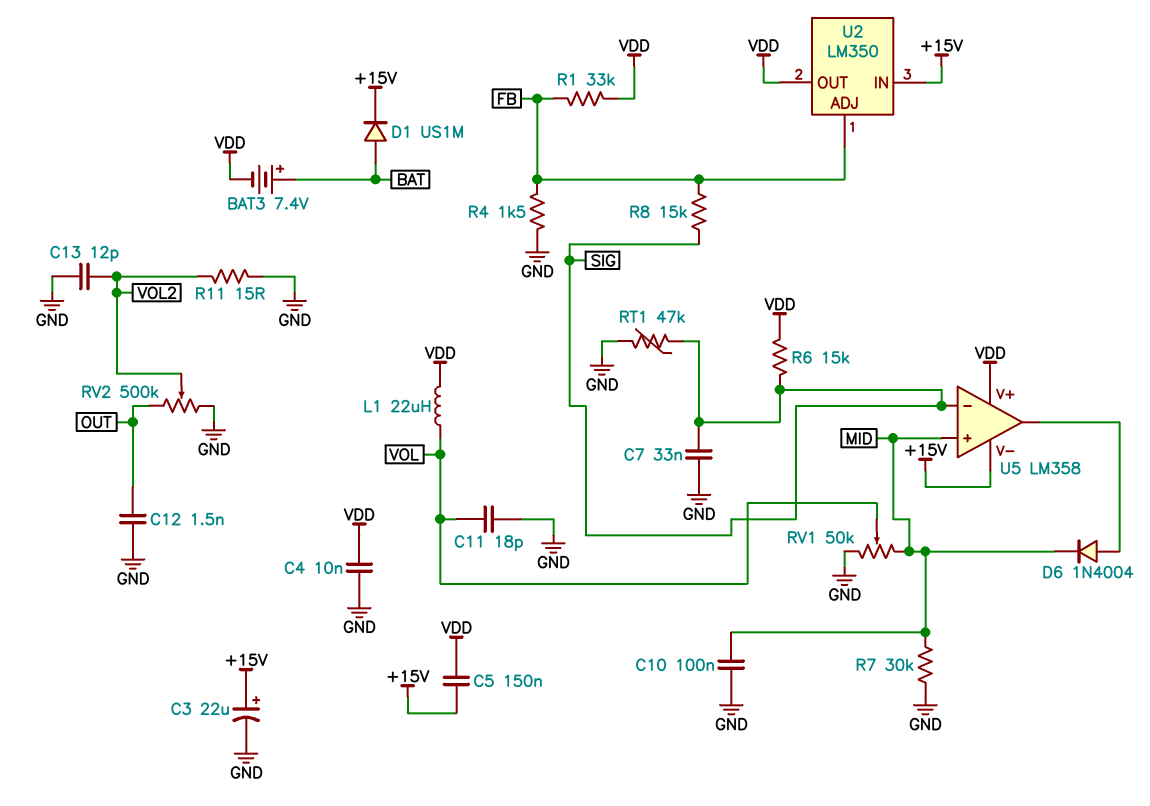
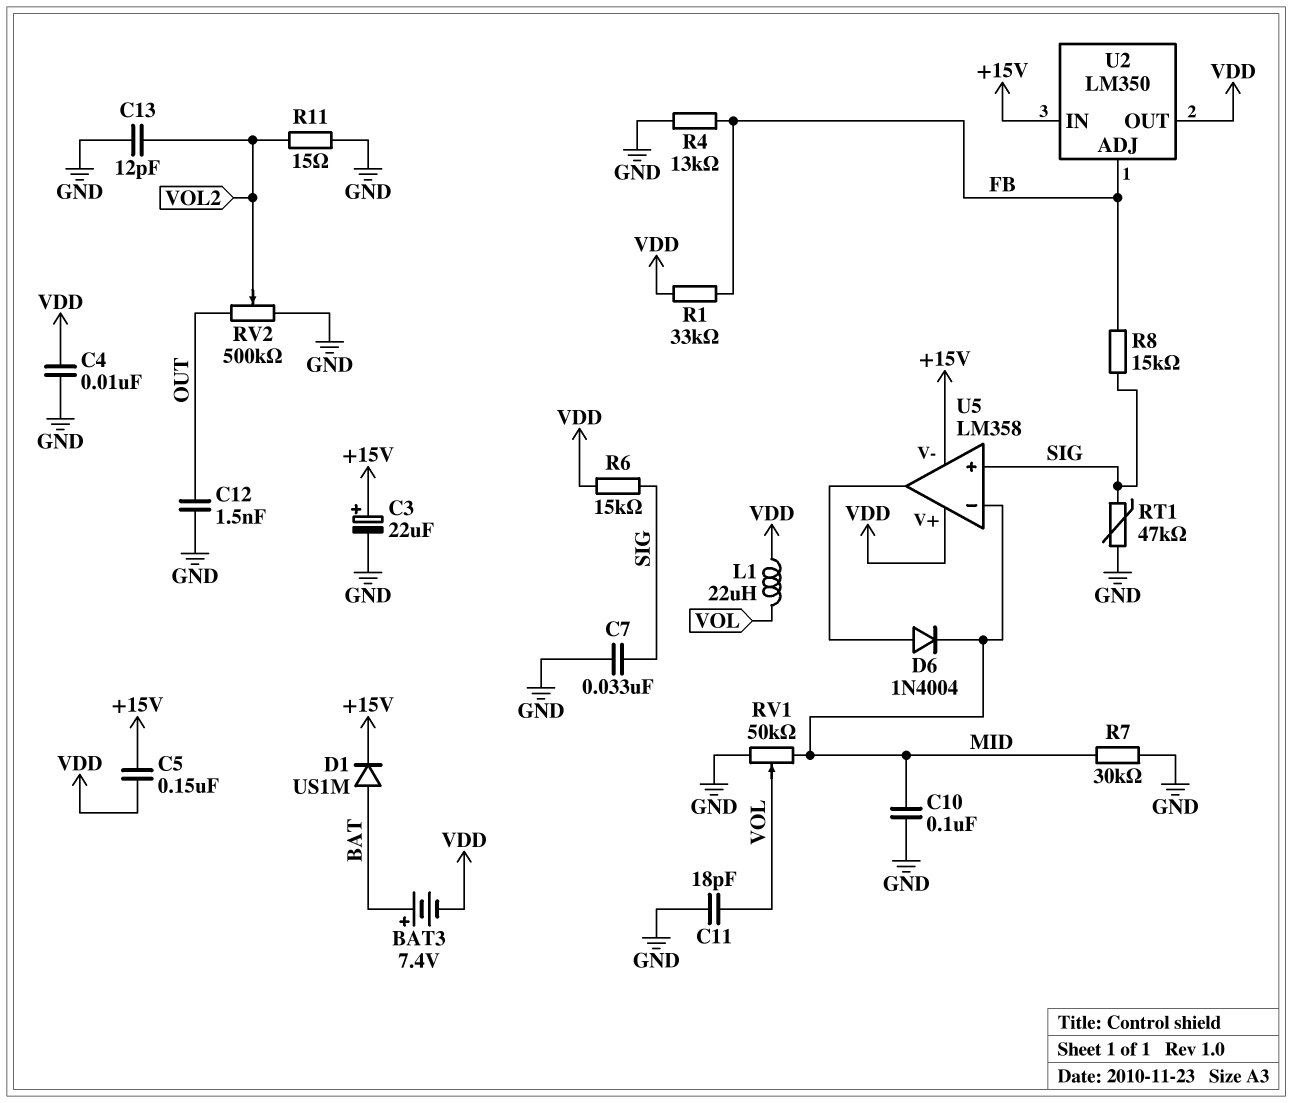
R4: 1.5k (FB, GND) -> 13k (FB, GND)
U5 pin in+: MID -> SIG
U5 pin in-: SIG -> MID

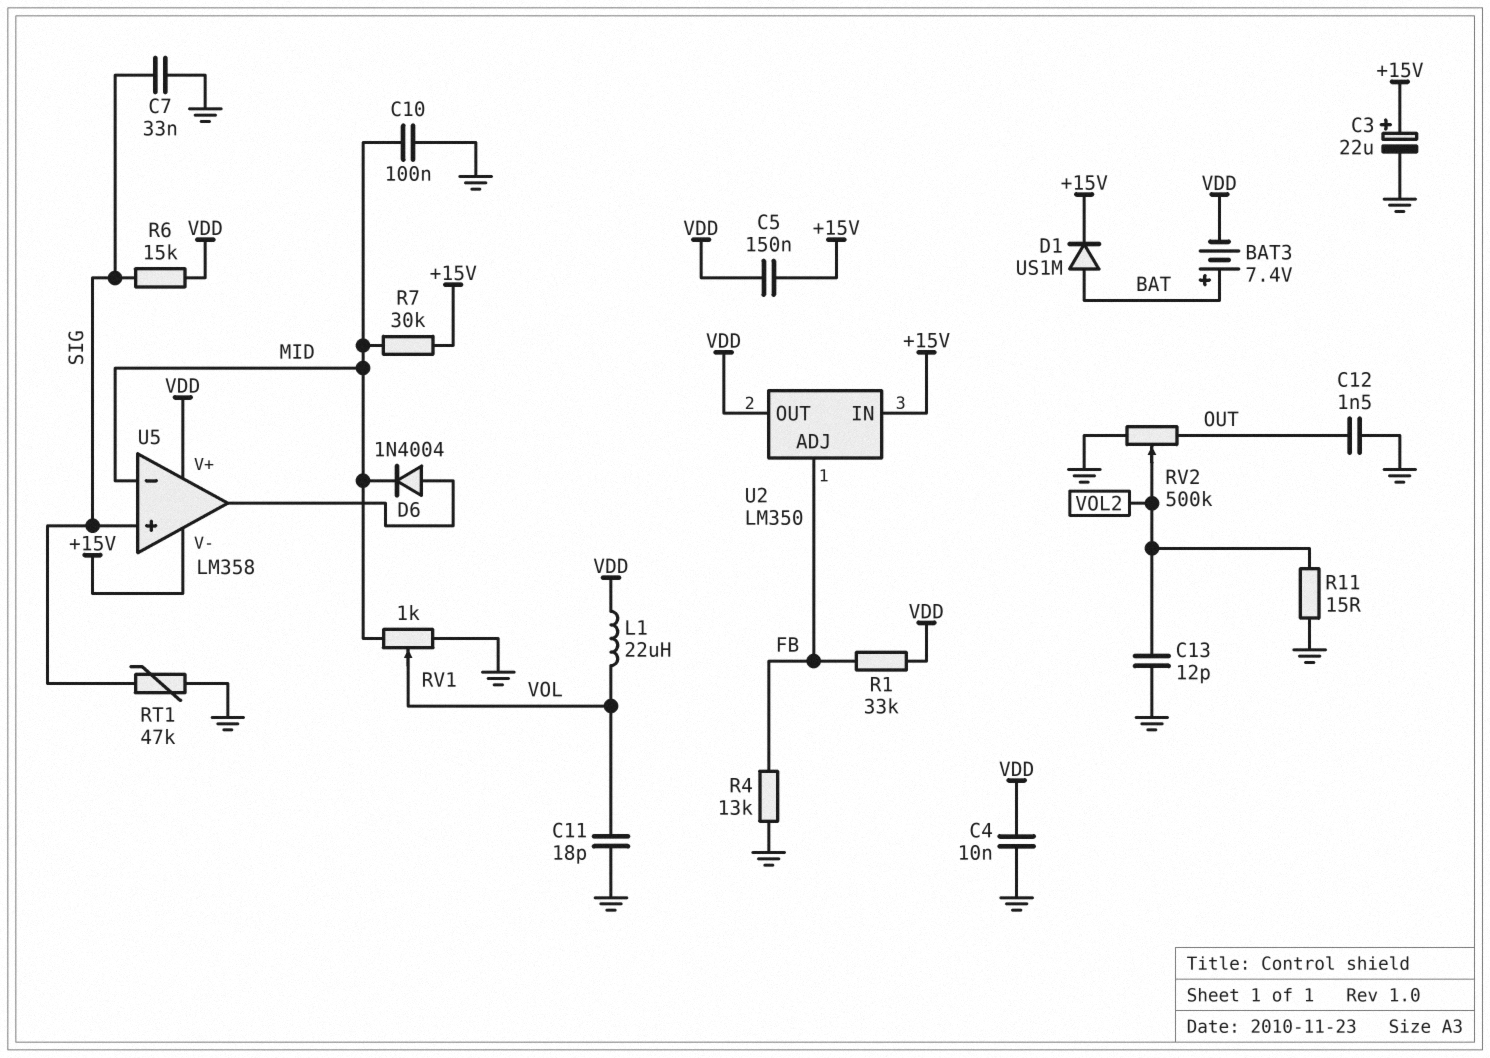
R7: 30k (GND, MID) -> 30k (+15V, MID)
R8: 15k (FB, SIG) -> none
RV1: 50k (GND, MID, wiper VOL) -> 1k (GND, MID, wiper VOL)

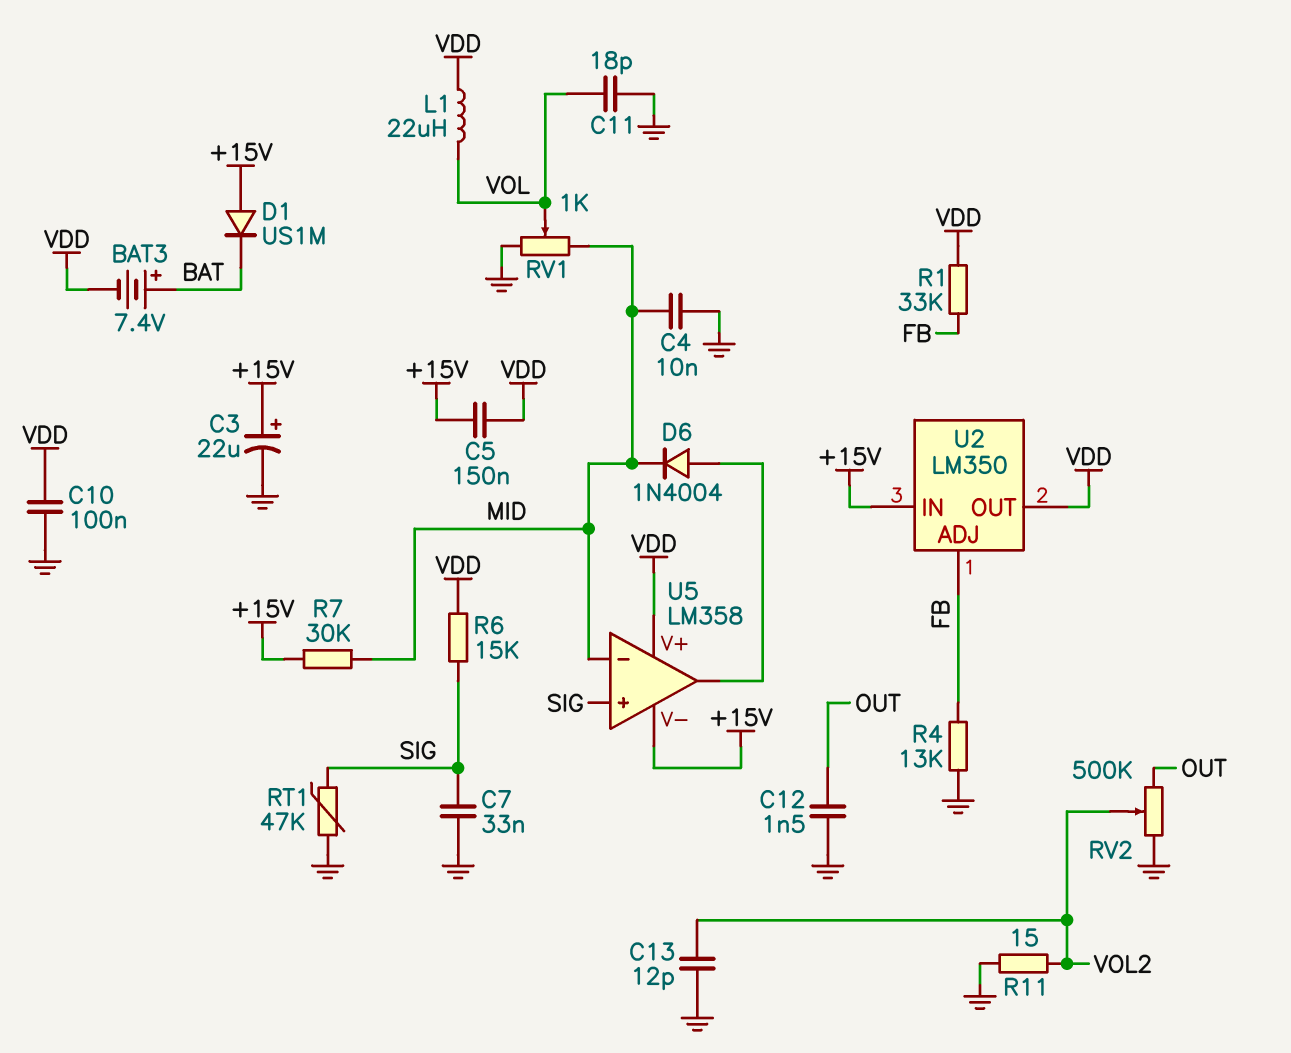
C4: 10nF (GND, VDD) -> 10nF (GND, MID)
C10: 100nF (GND, MID) -> 100nF (GND, VDD)
D1: diode US1M (A BAT, K +15V) -> diode US1M (A +15V, K BAT)

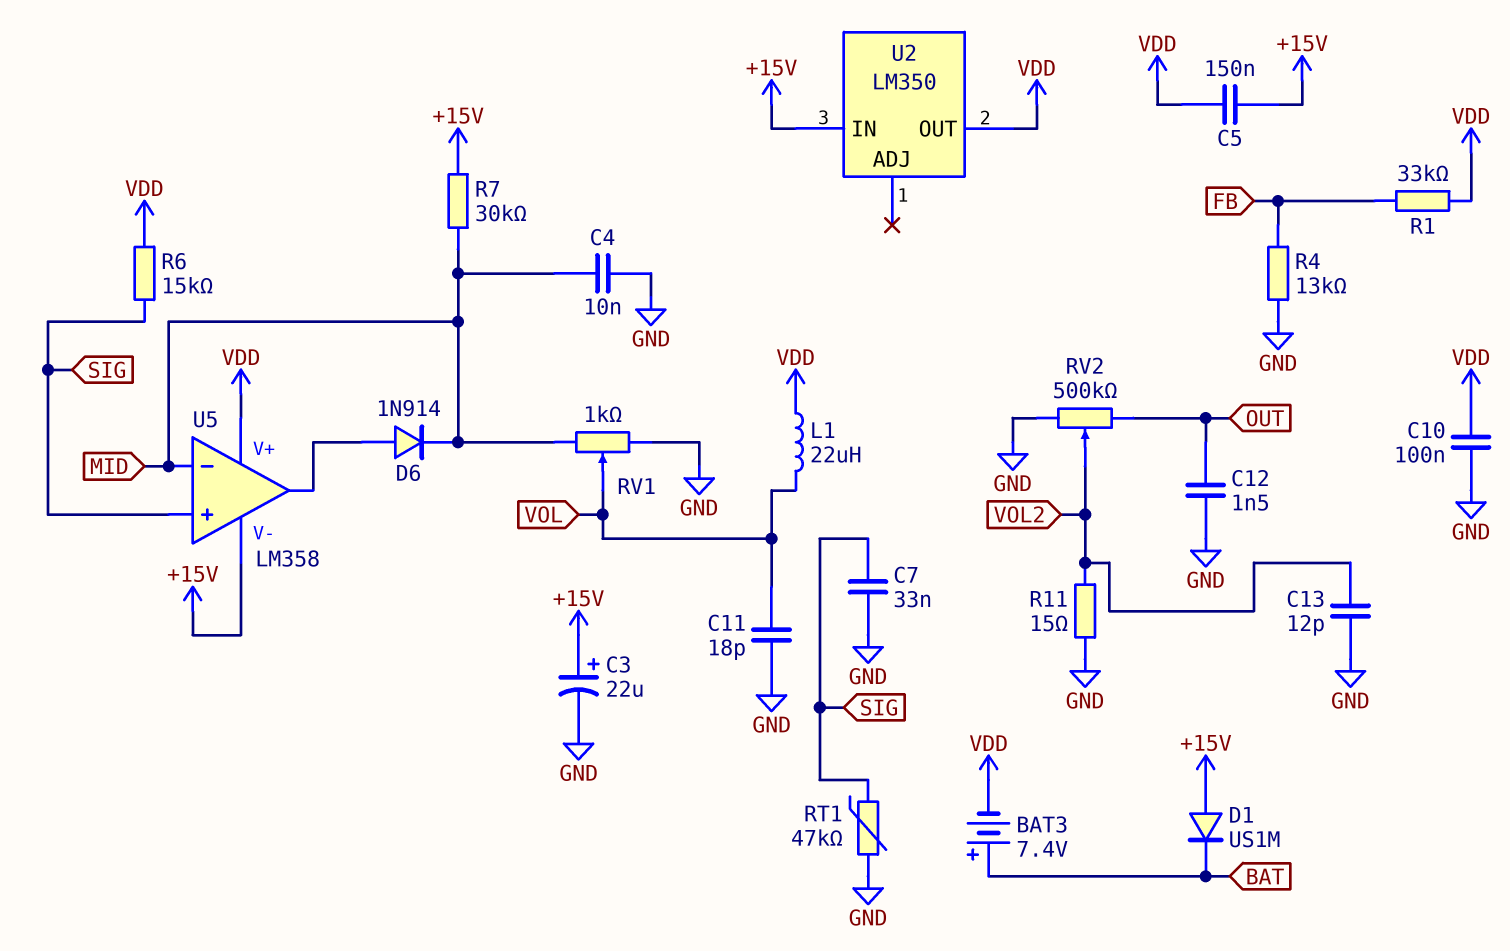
D6: diode 1N4004 (A U5/out, K MID) -> diode 1N914 (A U5/out, K MID)
U2 pin ADJ: FB -> none

